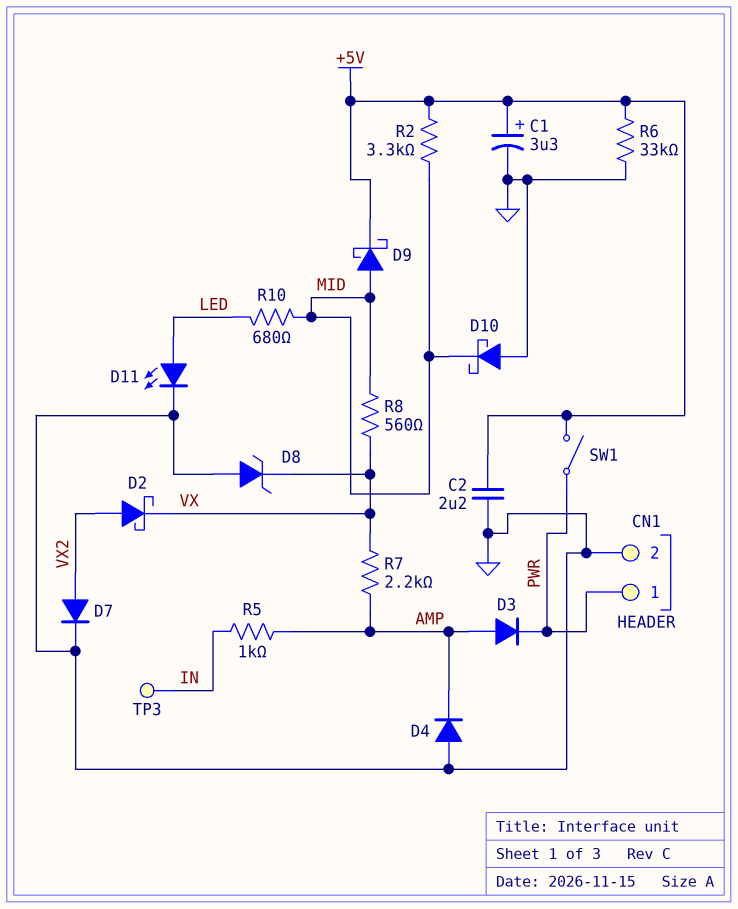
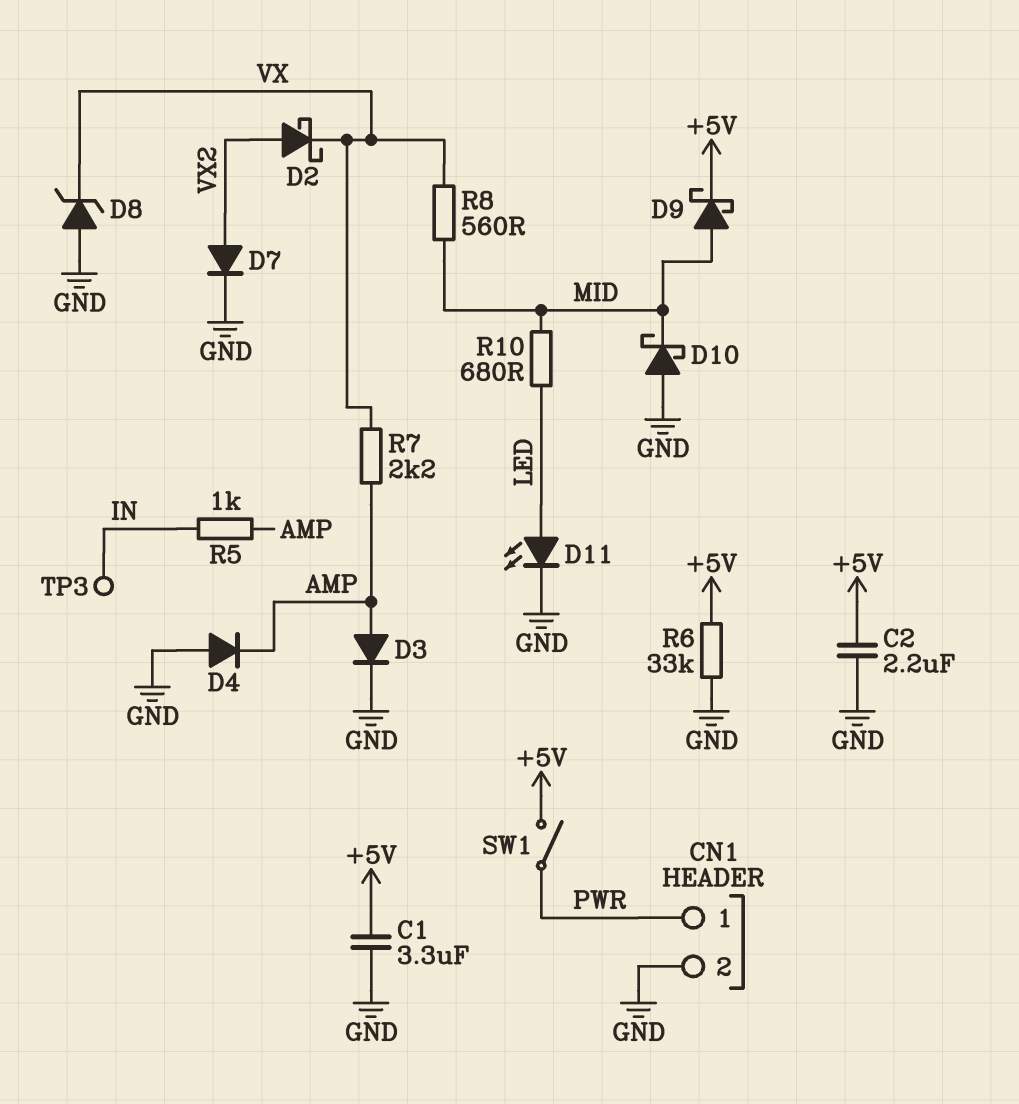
C1: 3.3uF (plus +5V, minus GND) -> 3.3uF (+5V, GND)
D3: diode (A AMP, K PWR) -> diode (A AMP, K GND)
R2: 3.3k (+5V, MID) -> none

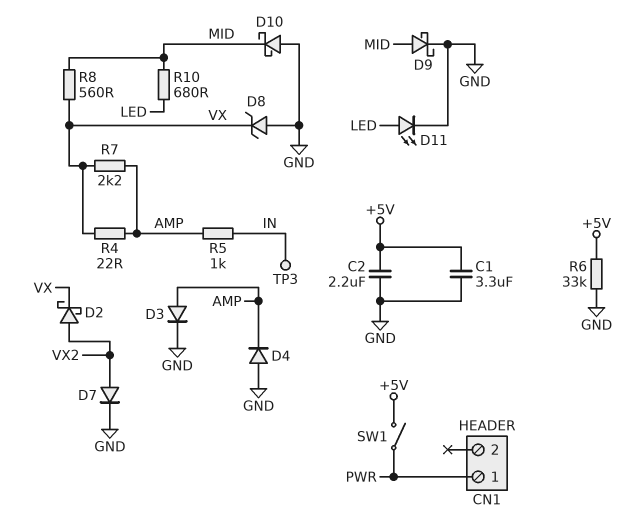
CN1 pin 2: GND -> none
D9: schottky (A MID, K +5V) -> schottky (A MID, K GND)
R4: none -> 22 (AMP, VX)

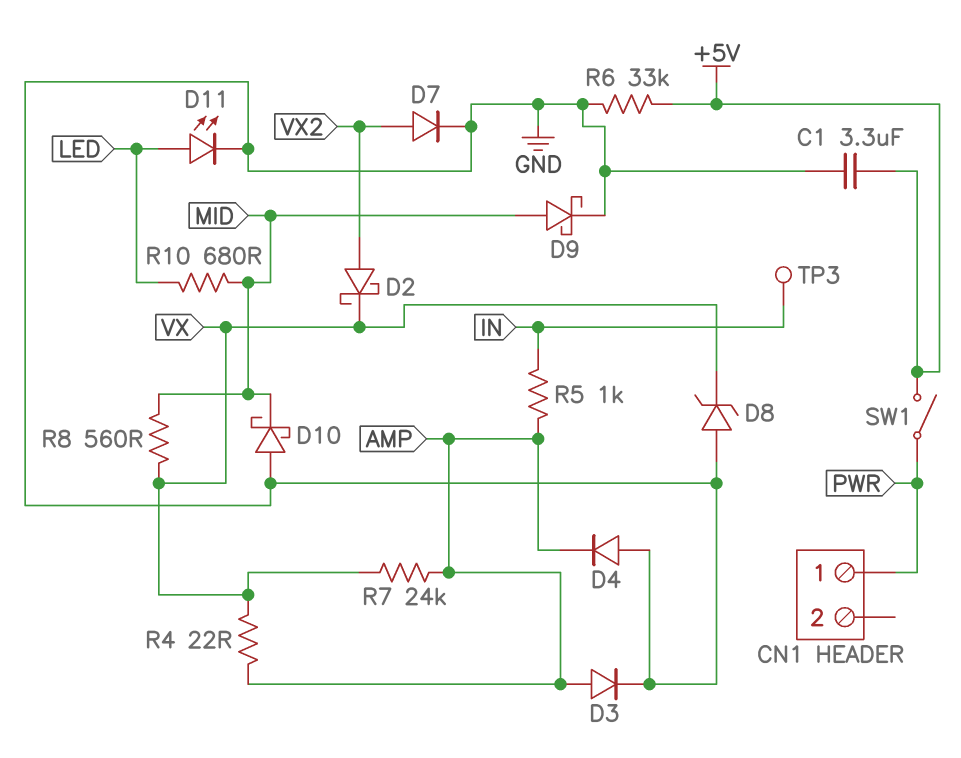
C2: 2.2uF (+5V, GND) -> none
R7: 2.2k (AMP, VX) -> 24k (AMP, VX)

